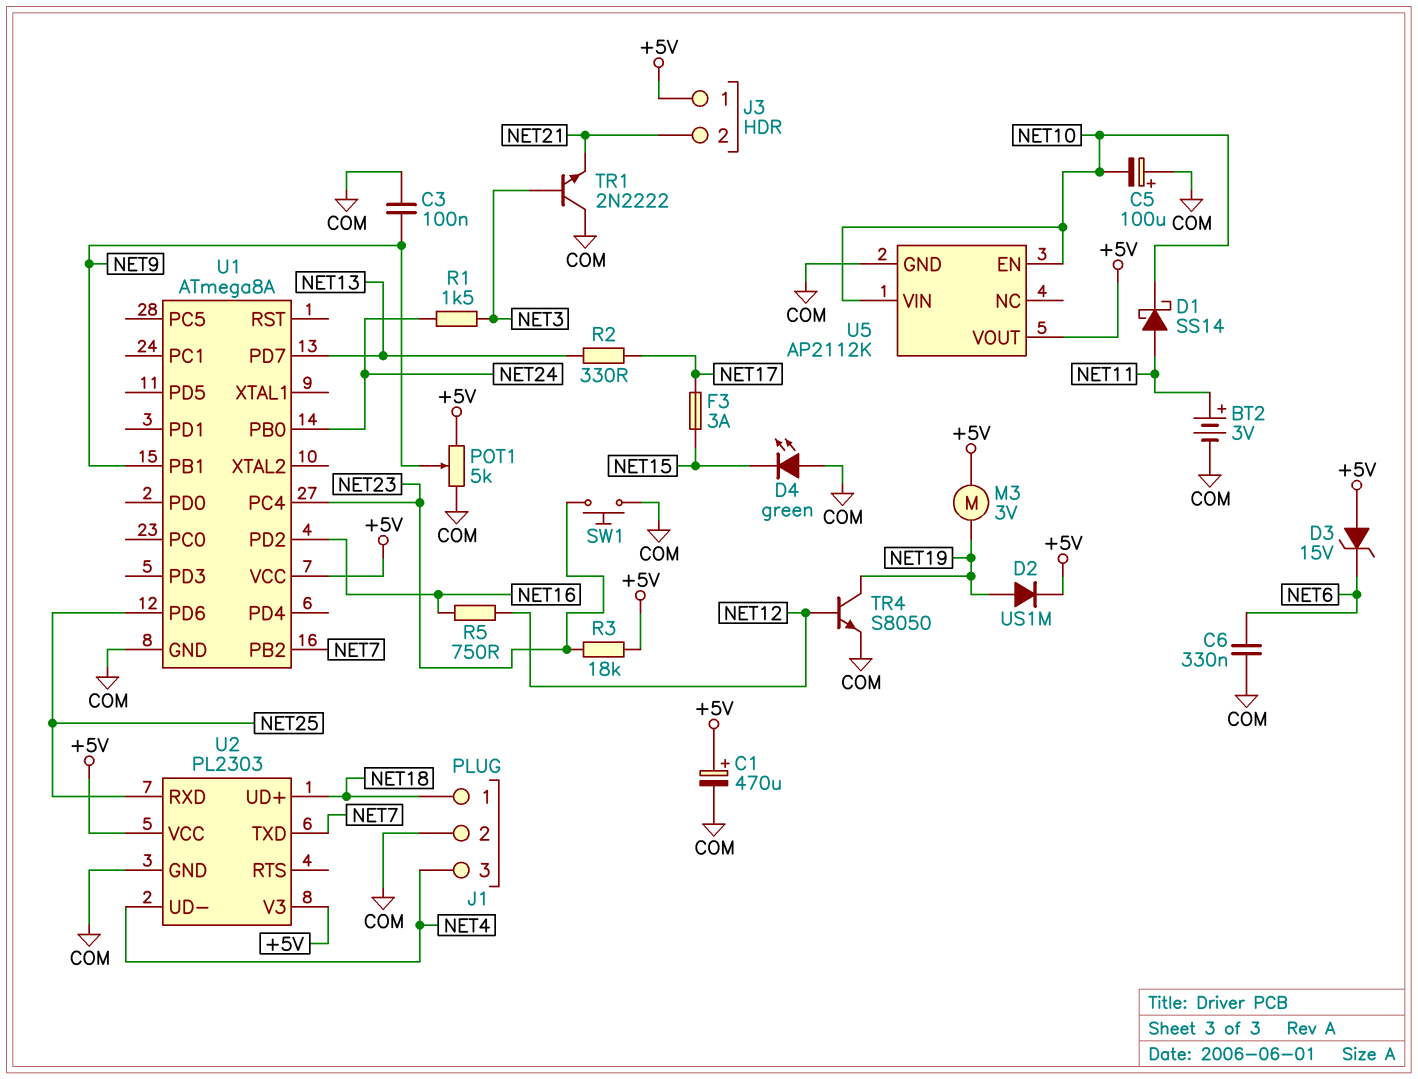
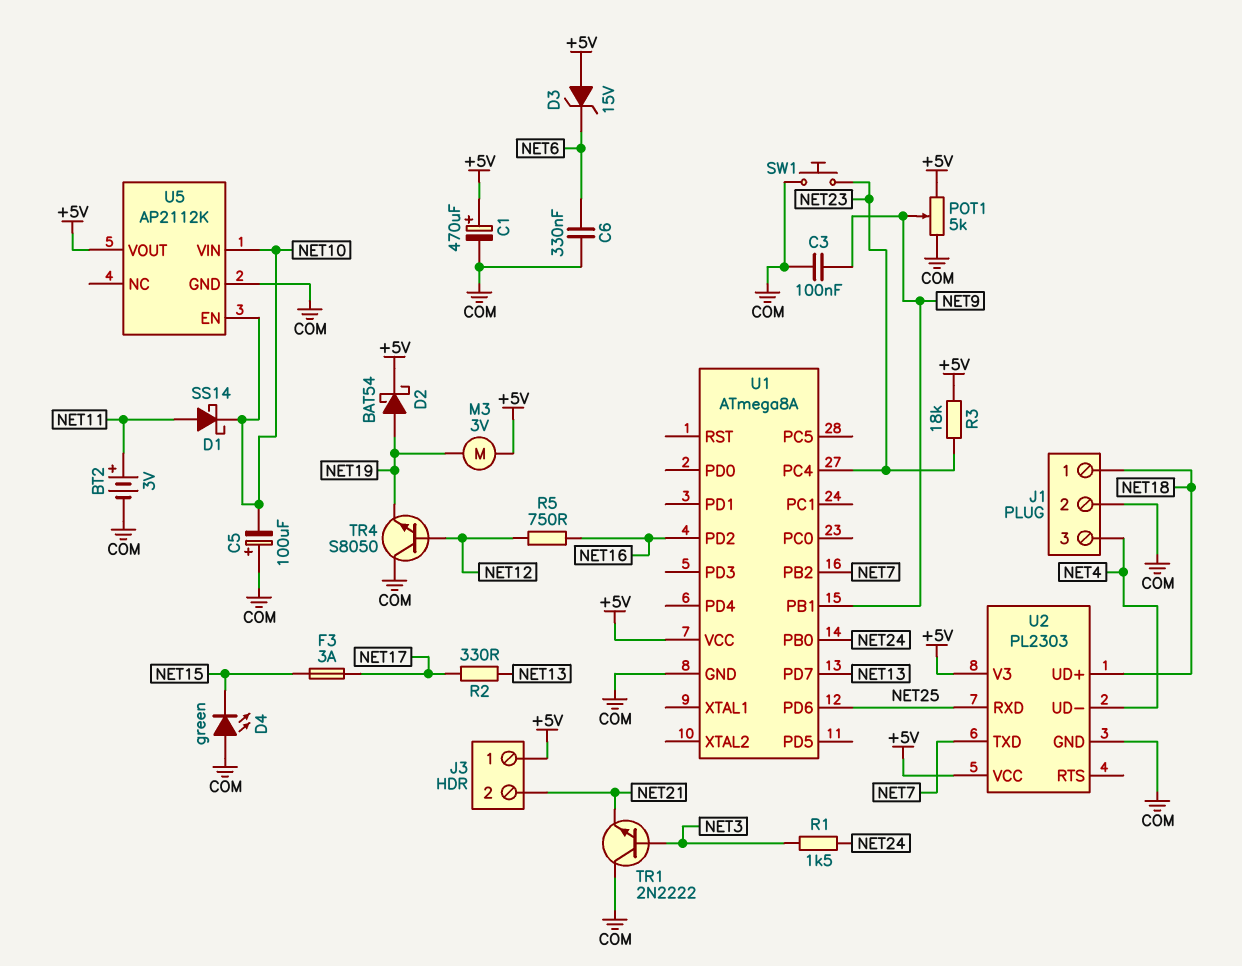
D2: diode US1M (A NET19, K +5V) -> schottky BAT54 (A NET19, K +5V)
TR4: NPN S8050 (B NET12, C NET19, E COM) -> NPN S8050 (B NET12, C COM, E NET19)

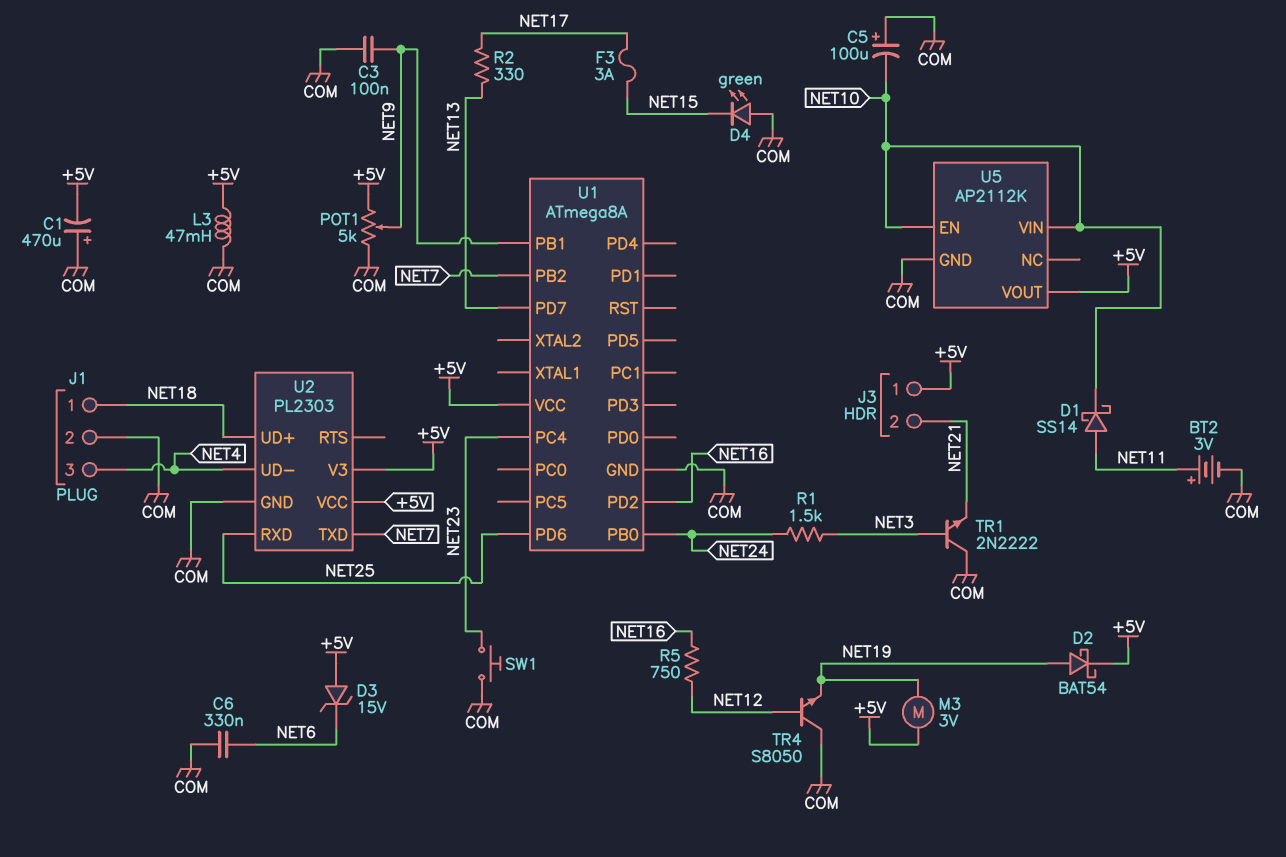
C1: 470uF (plus +5V, minus COM) -> 470uF (plus COM, minus +5V)
L3: none -> 47mH (+5V, COM)
R3: 18k (+5V, NET23) -> none

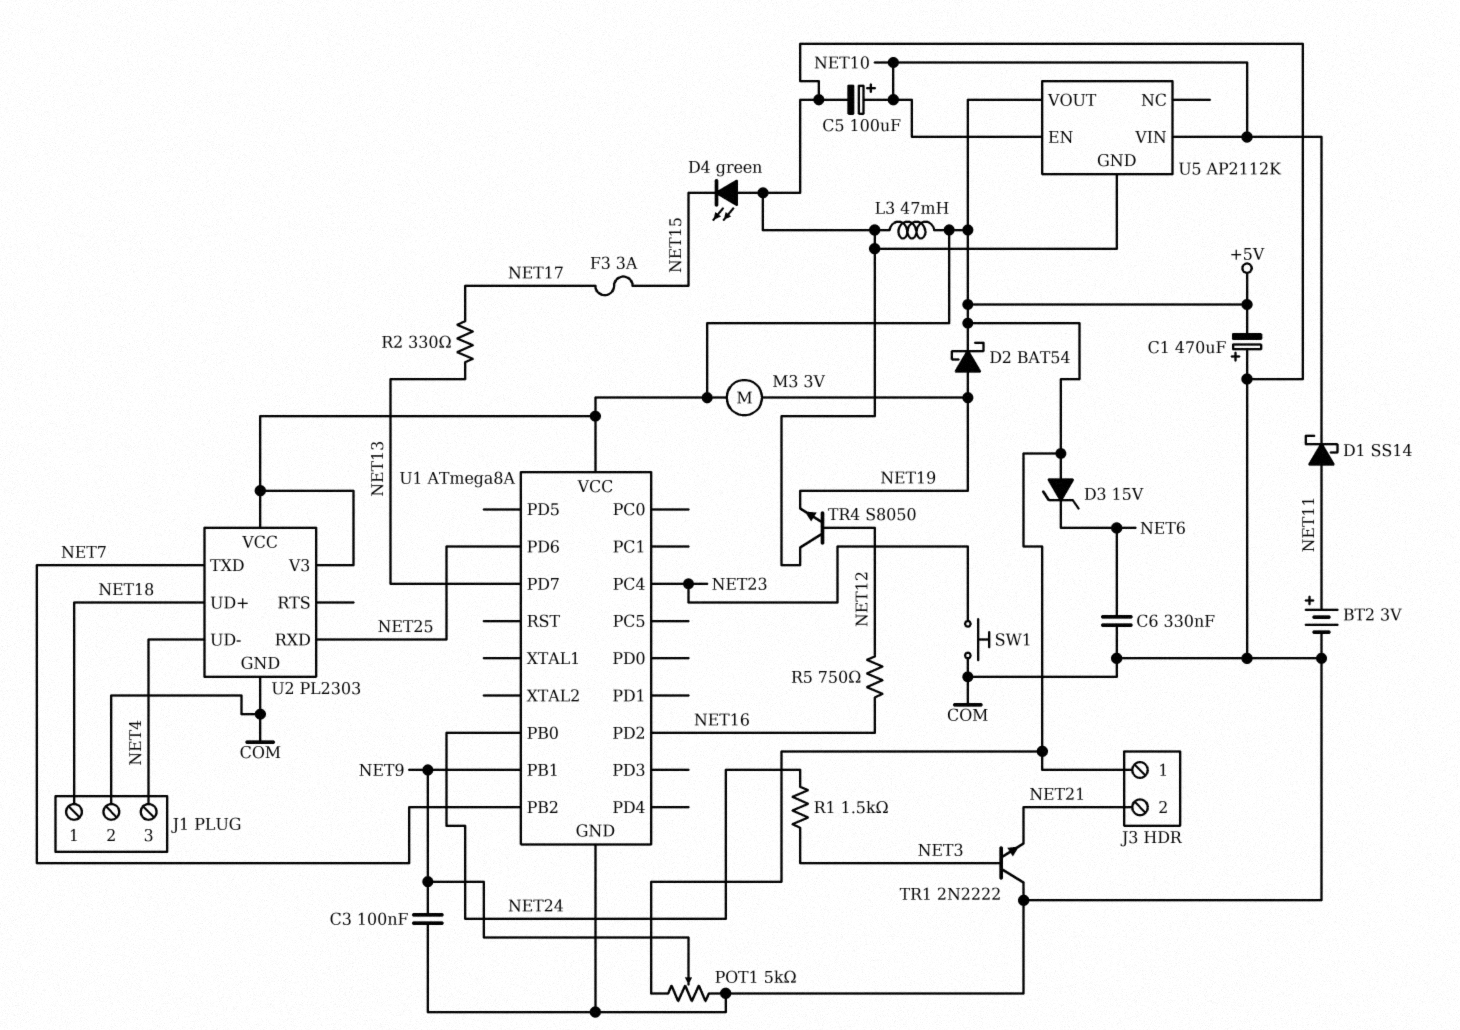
C5: 100uF (plus COM, minus NET10) -> 100uF (plus NET10, minus COM)

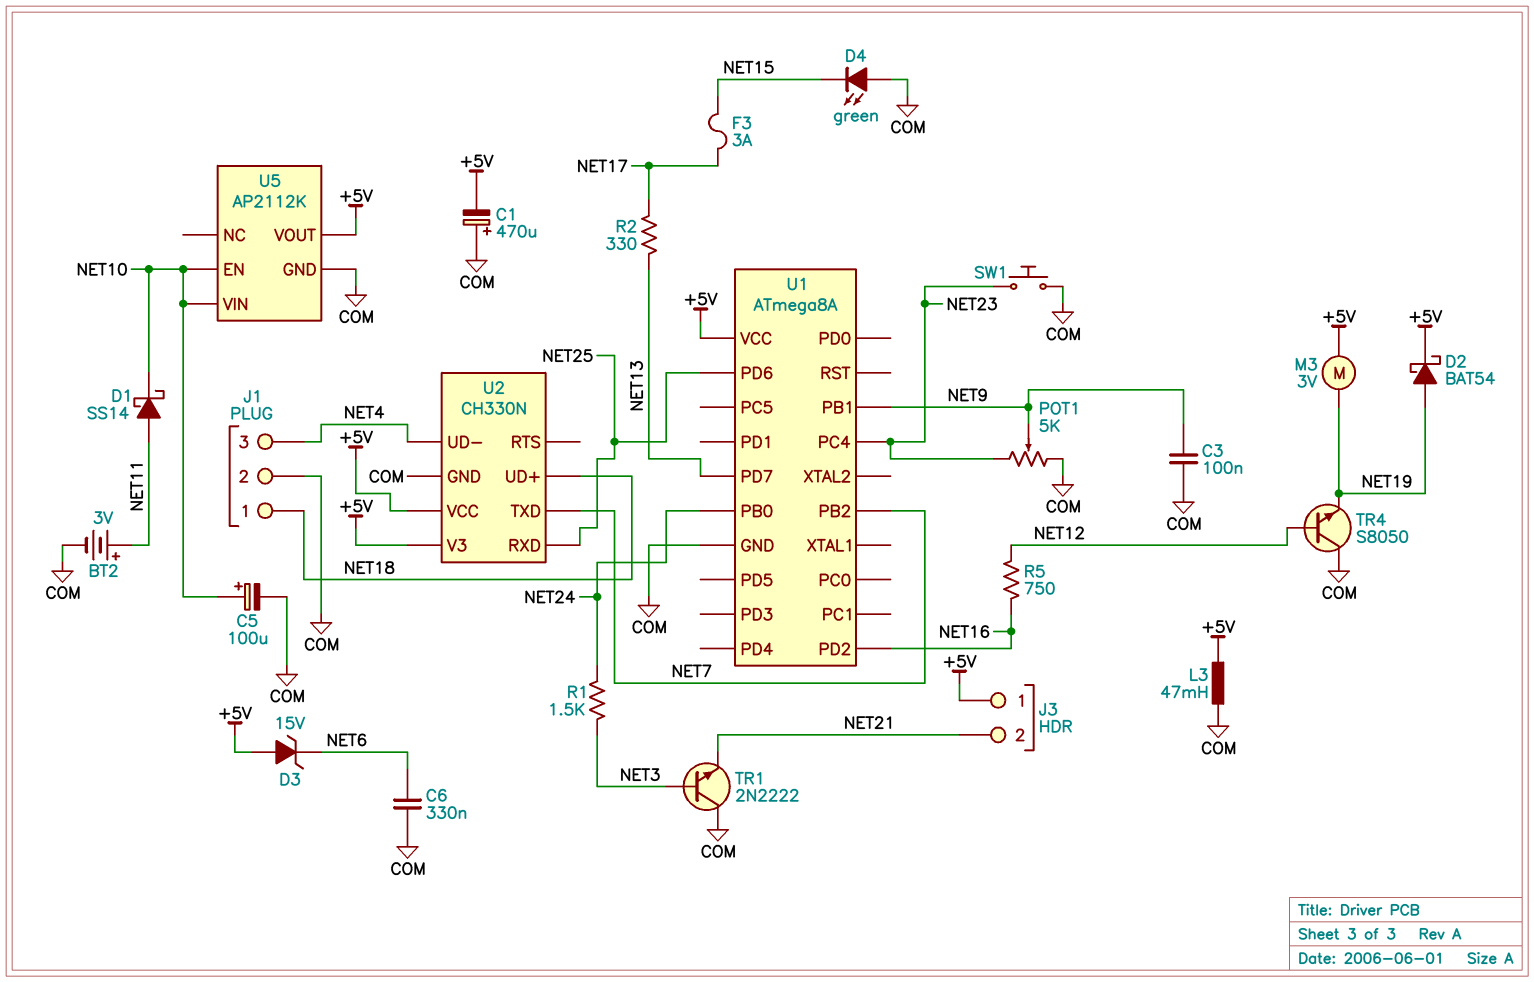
POT1: 5k (+5V, COM, wiper NET9) -> 5k (COM, NET23, wiper NET9)
U2: PL2303 -> CH330N

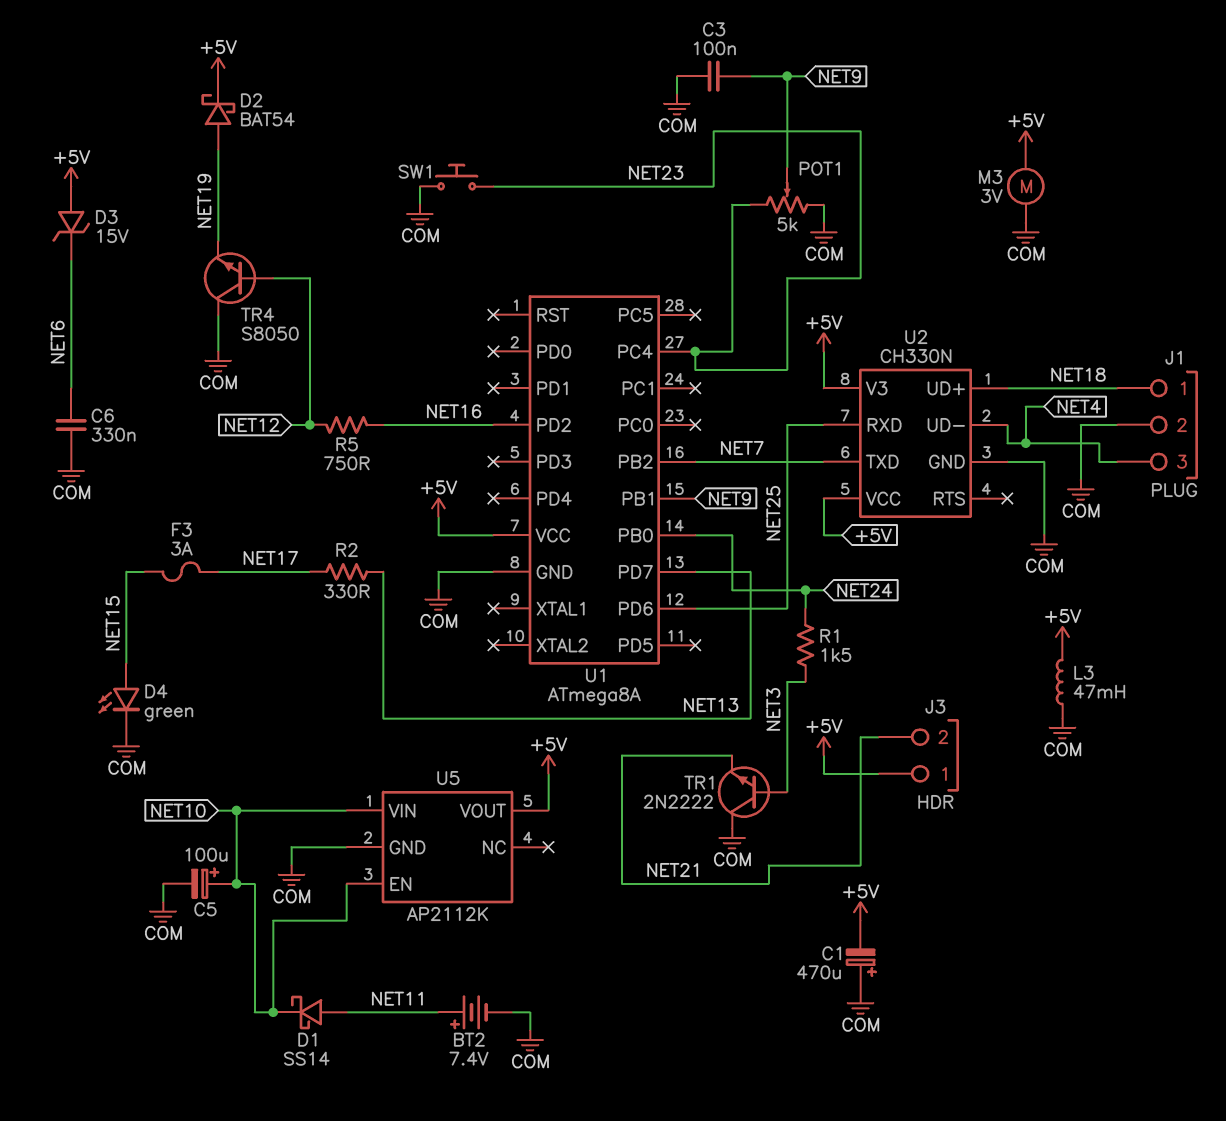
BT2: 3V (plus NET11, minus COM) -> 7.4V (plus NET11, minus COM)
D4: LED green (A COM, K NET15) -> LED green (A NET15, K COM)
M3: motor 3V (+5V, NET19) -> motor 3V (+5V, COM)

